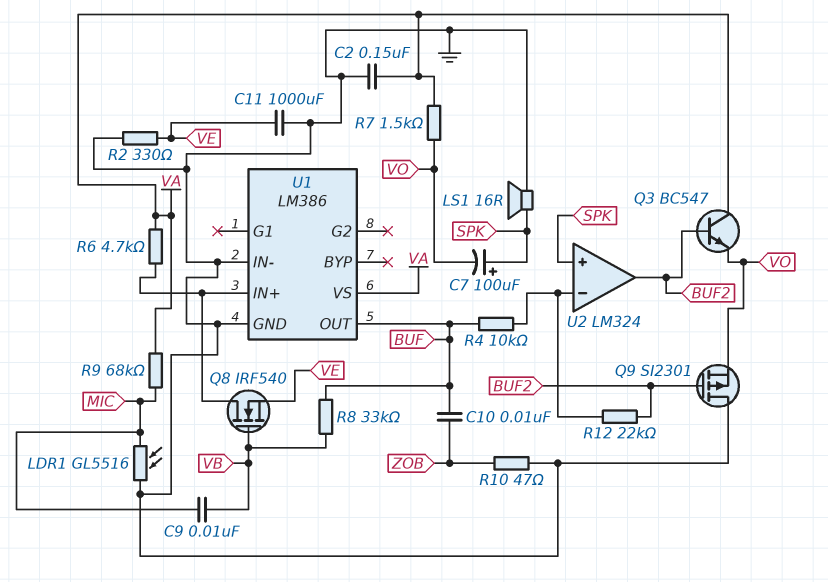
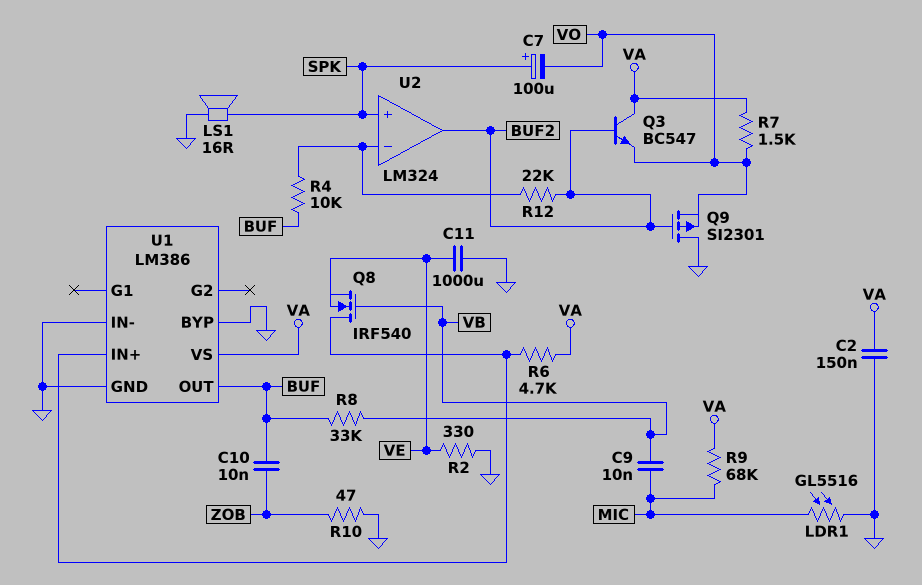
U1 pin BYP: none -> GND

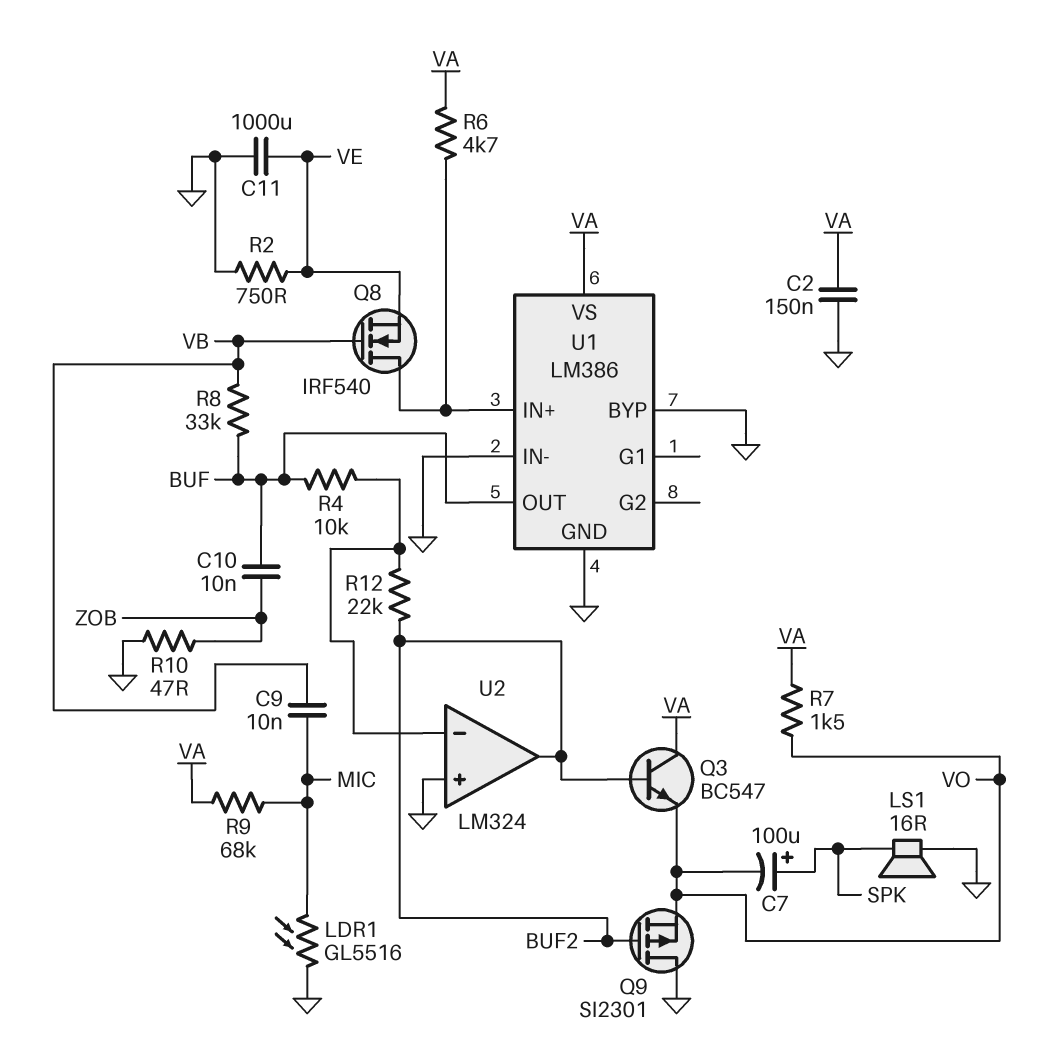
R2: 330 (GND, VE) -> 750 (GND, VE)
U2 pin in+: SPK -> GND

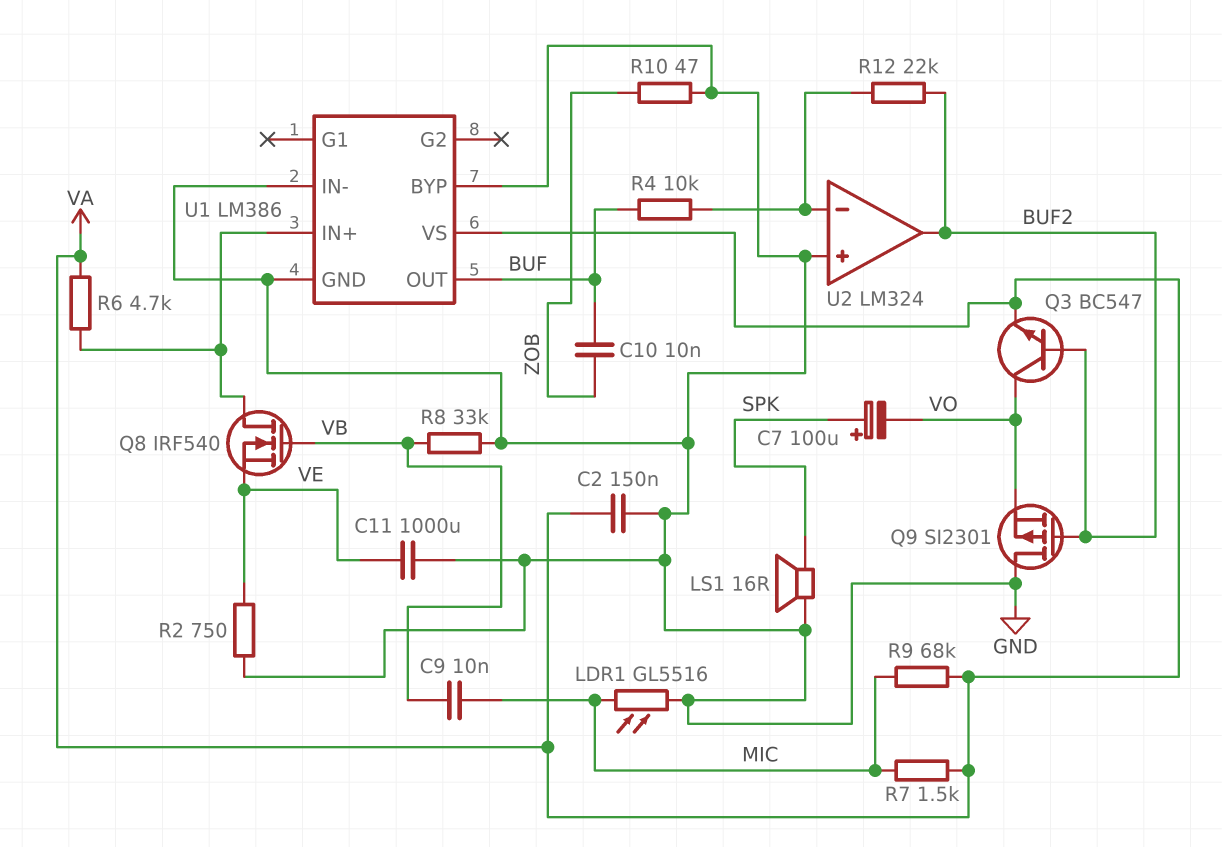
Q3: NPN BC547 (B BUF2, C VA, E VO) -> NPN BC547 (B BUF2, C VO, E VA)
R7: 1.5k (VA, VO) -> 1.5k (MIC, VA)
R8: 33k (BUF, VB) -> 33k (GND, VB)

